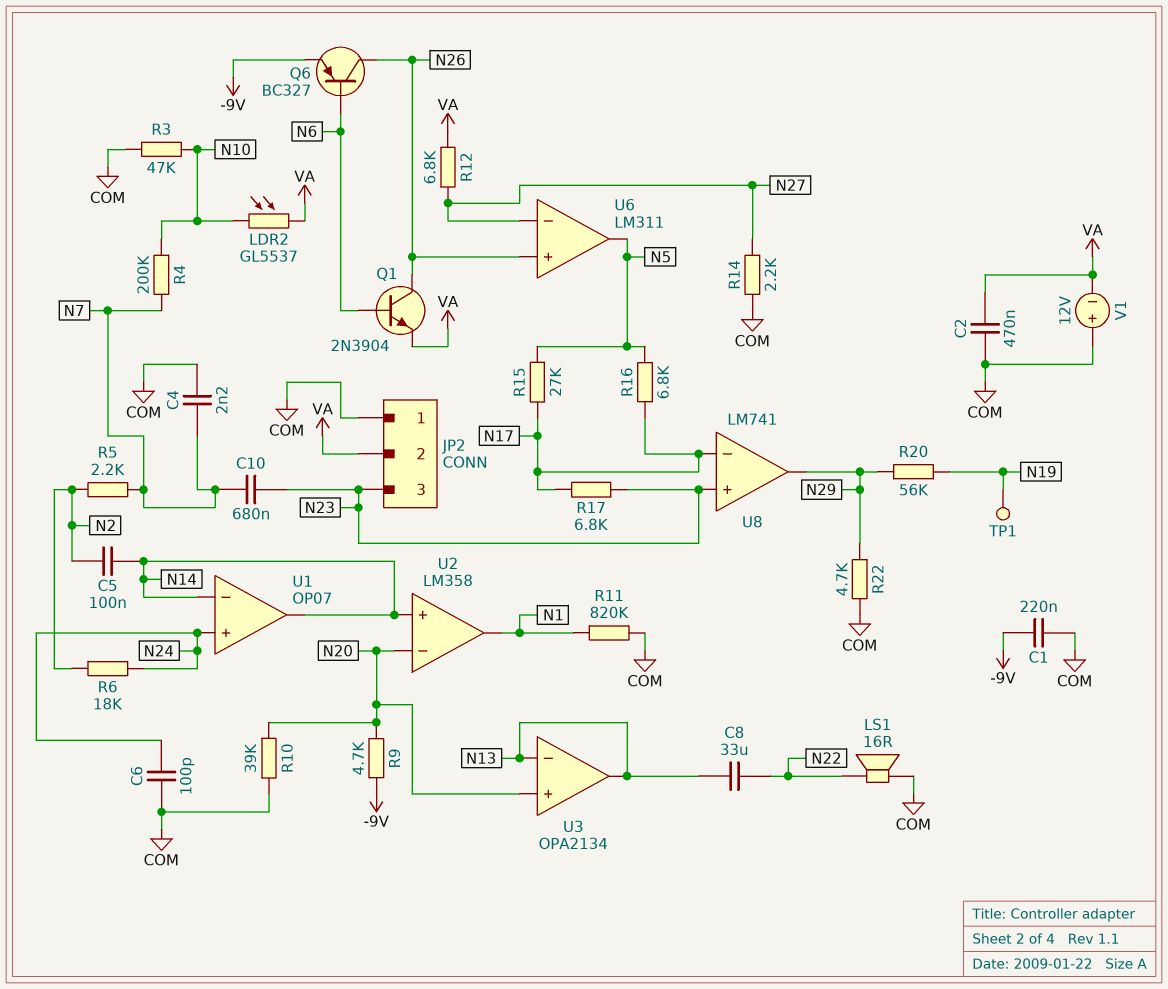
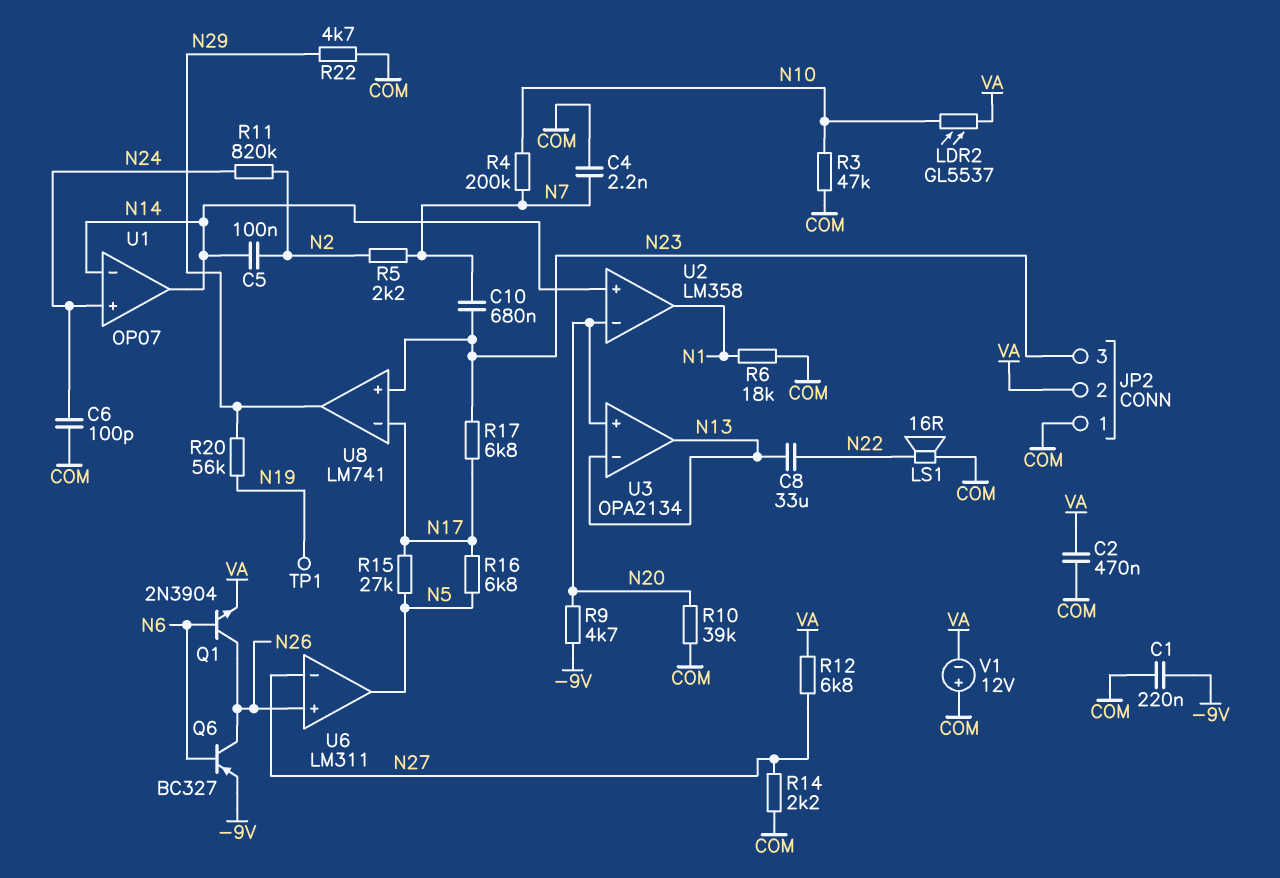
R6: 18k (N2, N24) -> 18k (COM, N1)
R11: 820k (COM, N1) -> 820k (N2, N24)

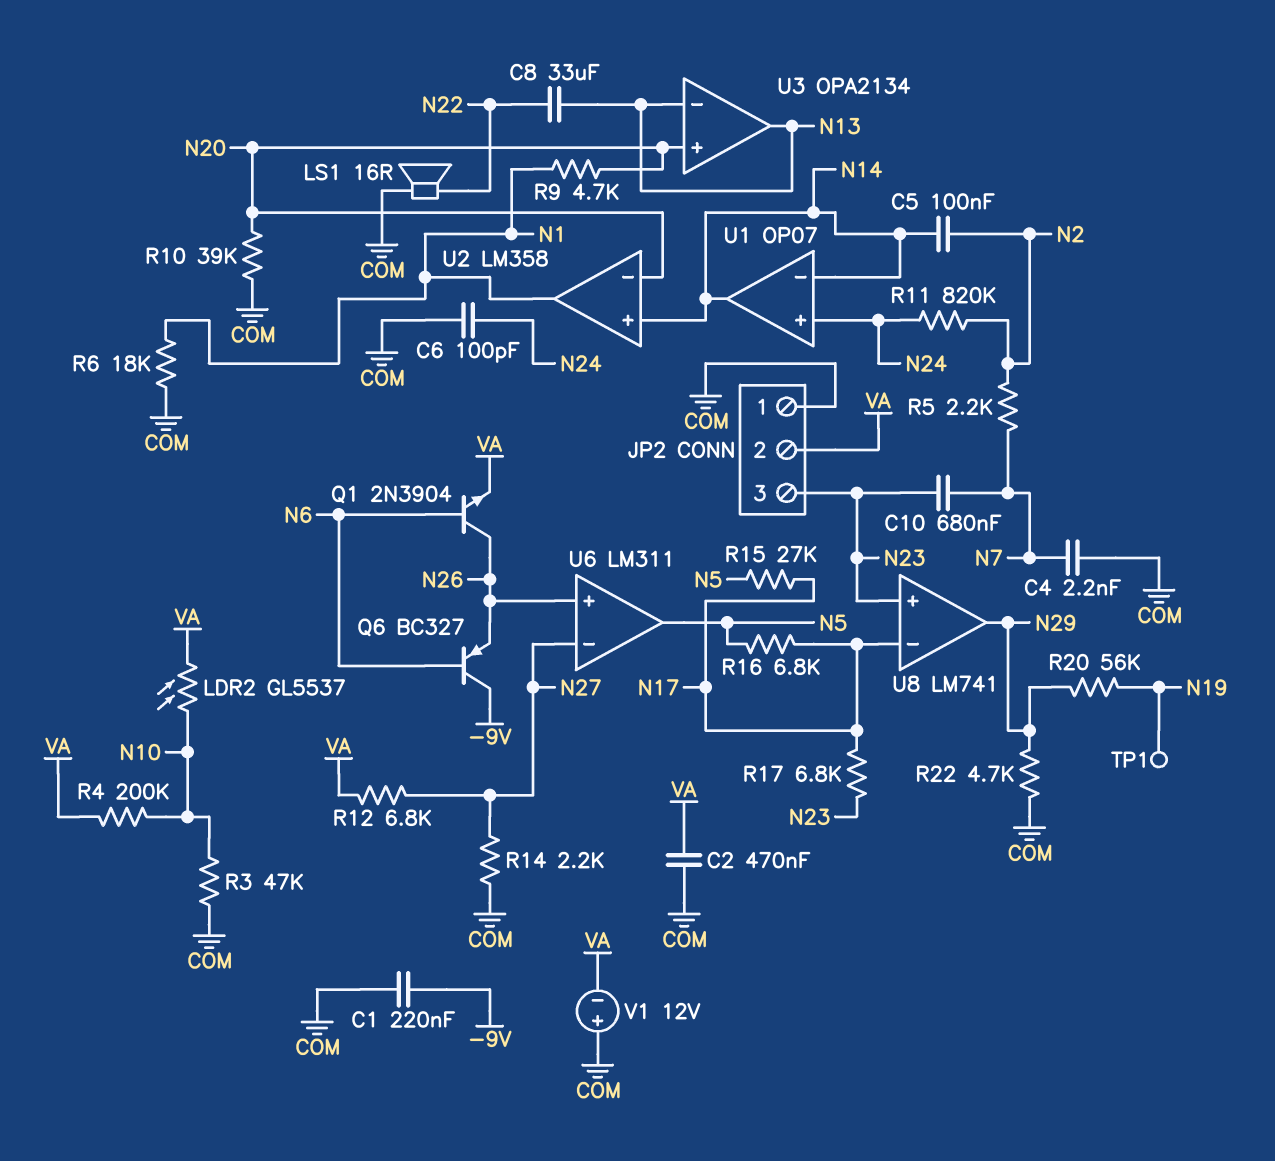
Q6: PNP BC327 (B N6, C N26, E -9V) -> PNP BC327 (B N6, C -9V, E N26)
R4: 200k (N7, N10) -> 200k (N10, VA)
R9: 4.7k (-9V, N20) -> 4.7k (N1, N20)

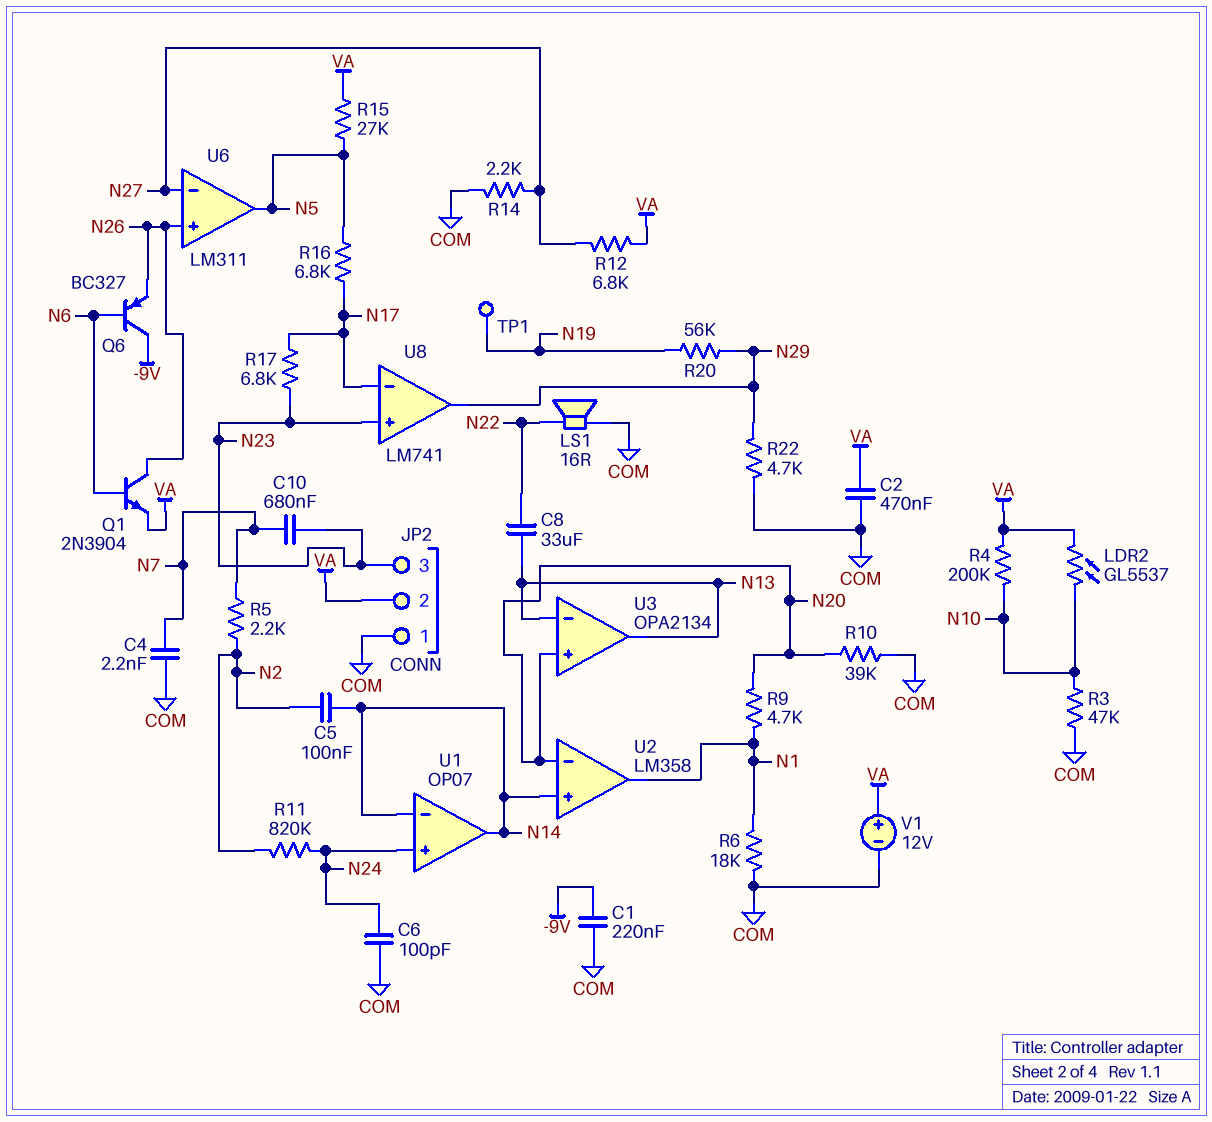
R15: 27k (N5, N17) -> 27k (N5, VA)
V1: 12V (plus COM, minus VA) -> 12V (plus VA, minus COM)

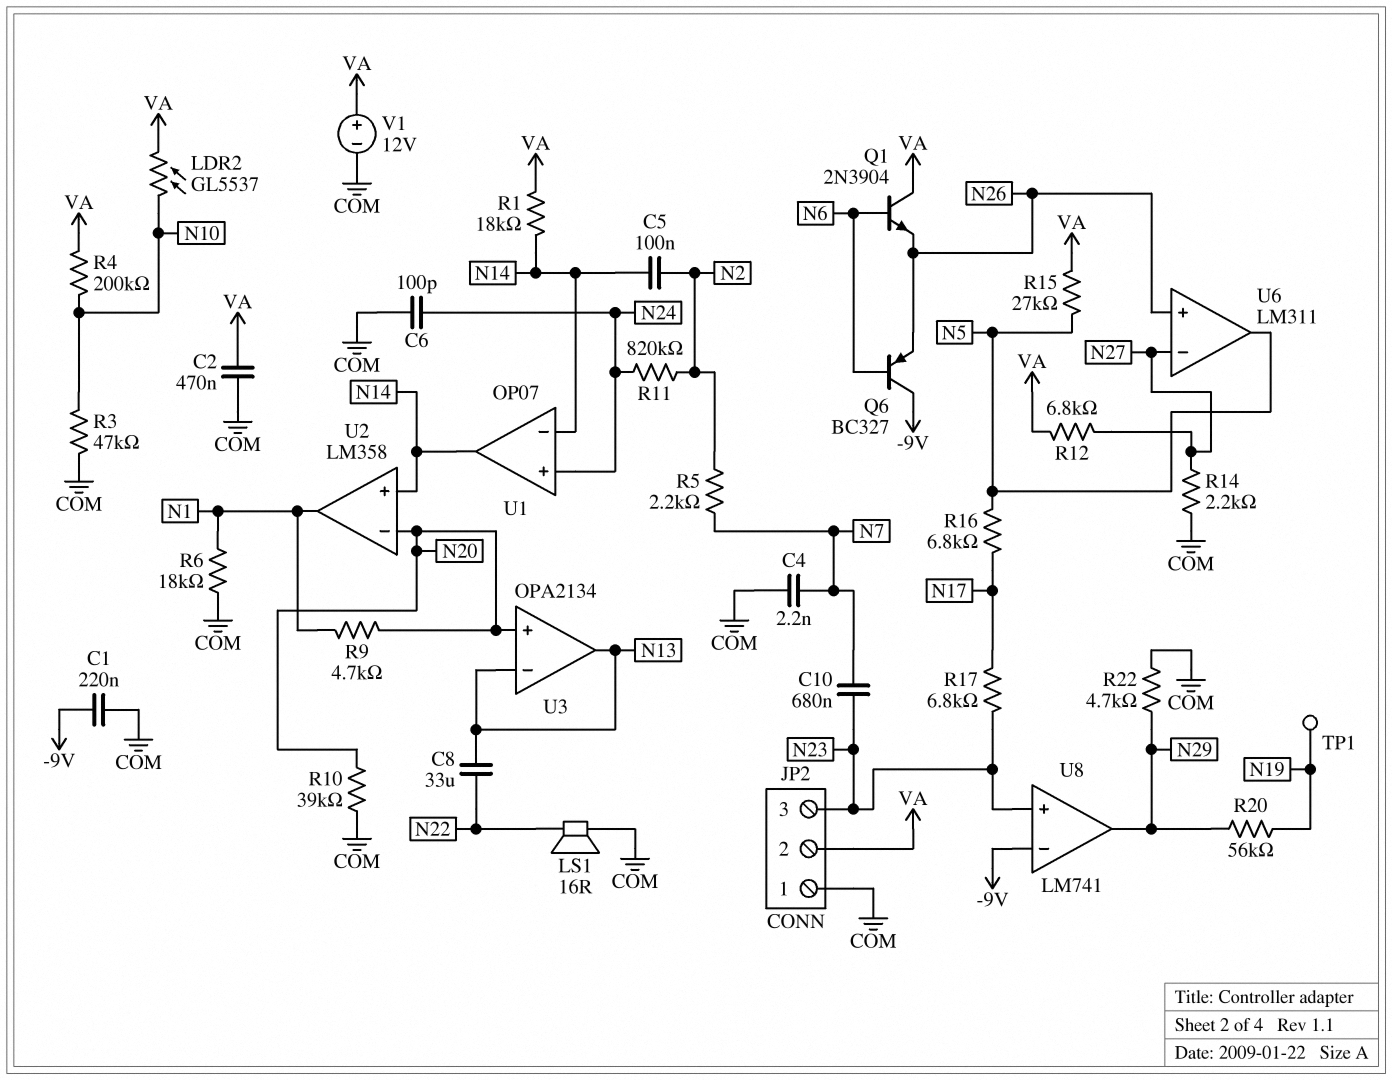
Q1: NPN 2N3904 (B N6, C N26, E VA) -> NPN 2N3904 (B N6, C VA, E N26)
R1: none -> 18k (N14, VA)
U8 pin in-: N17 -> -9V

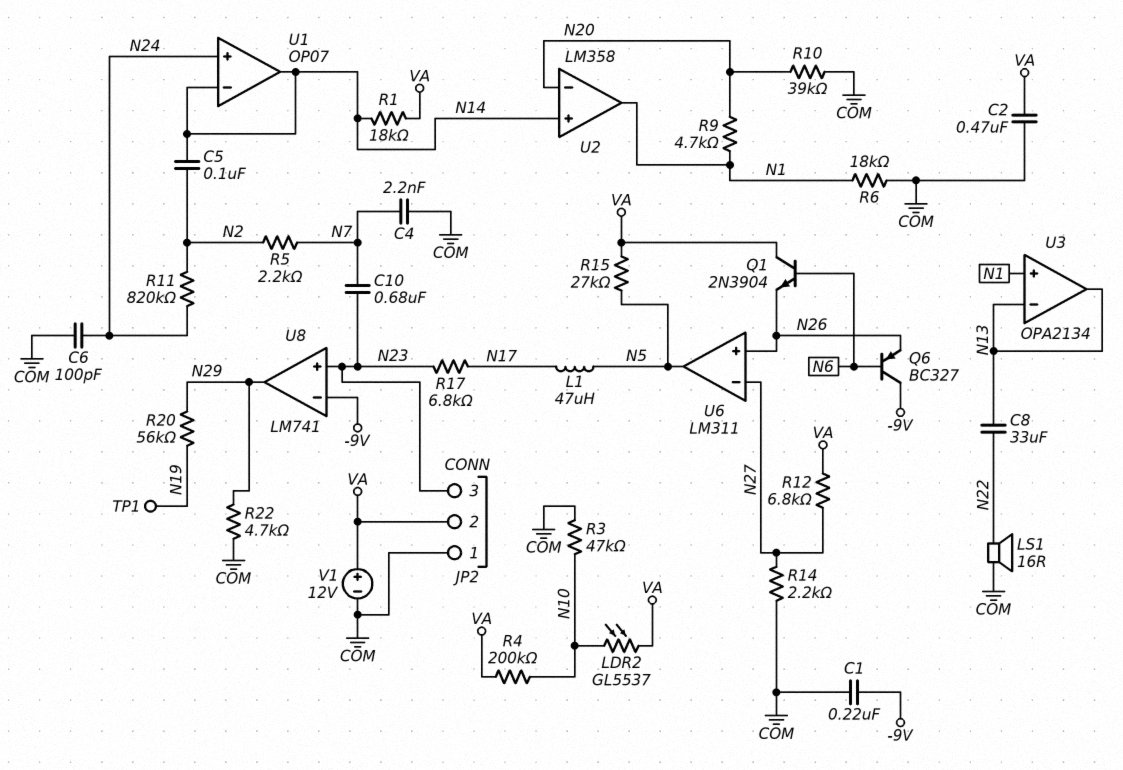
L1: none -> 47uH (N5, N17)
R16: 6.8k (N5, N17) -> none
U3 pin in+: N20 -> N1

